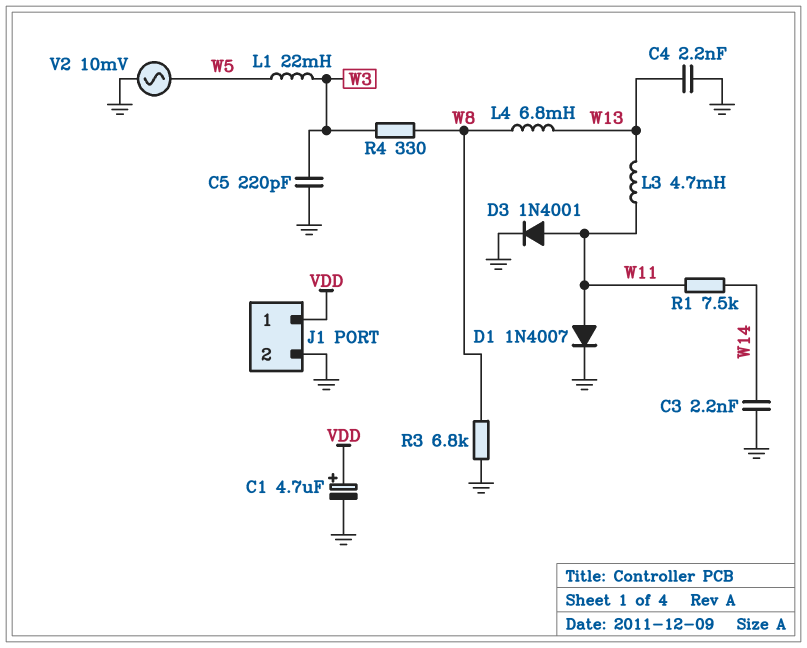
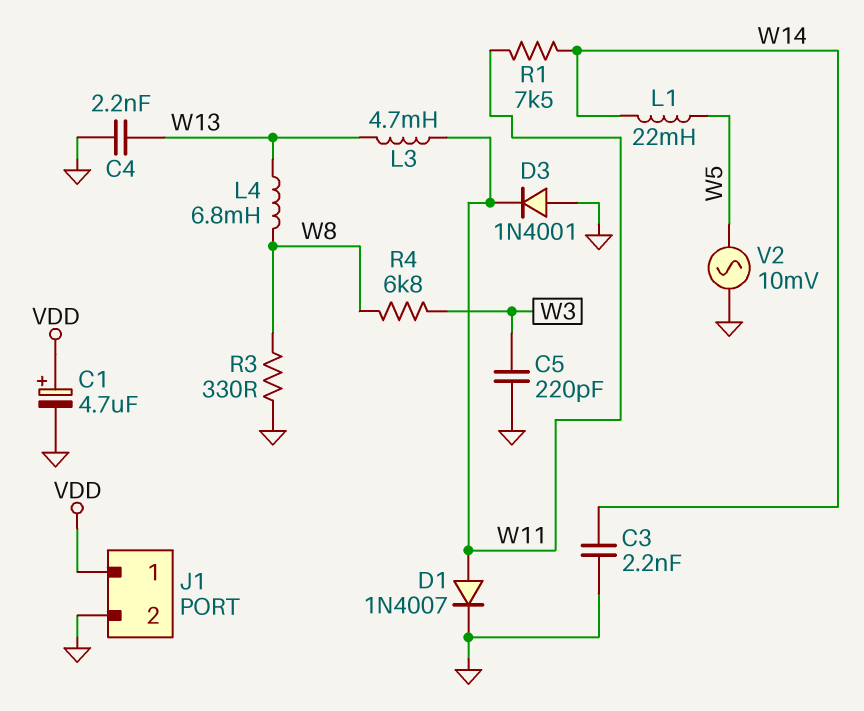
D3: diode 1N4001 (A W11, K GND) -> diode 1N4001 (A GND, K W11)
L1: 22mH (W3, W5) -> 22mH (W5, W14)
R3: 6.8k (GND, W8) -> 330 (GND, W8)
R4: 330 (W3, W8) -> 6.8k (W3, W8)

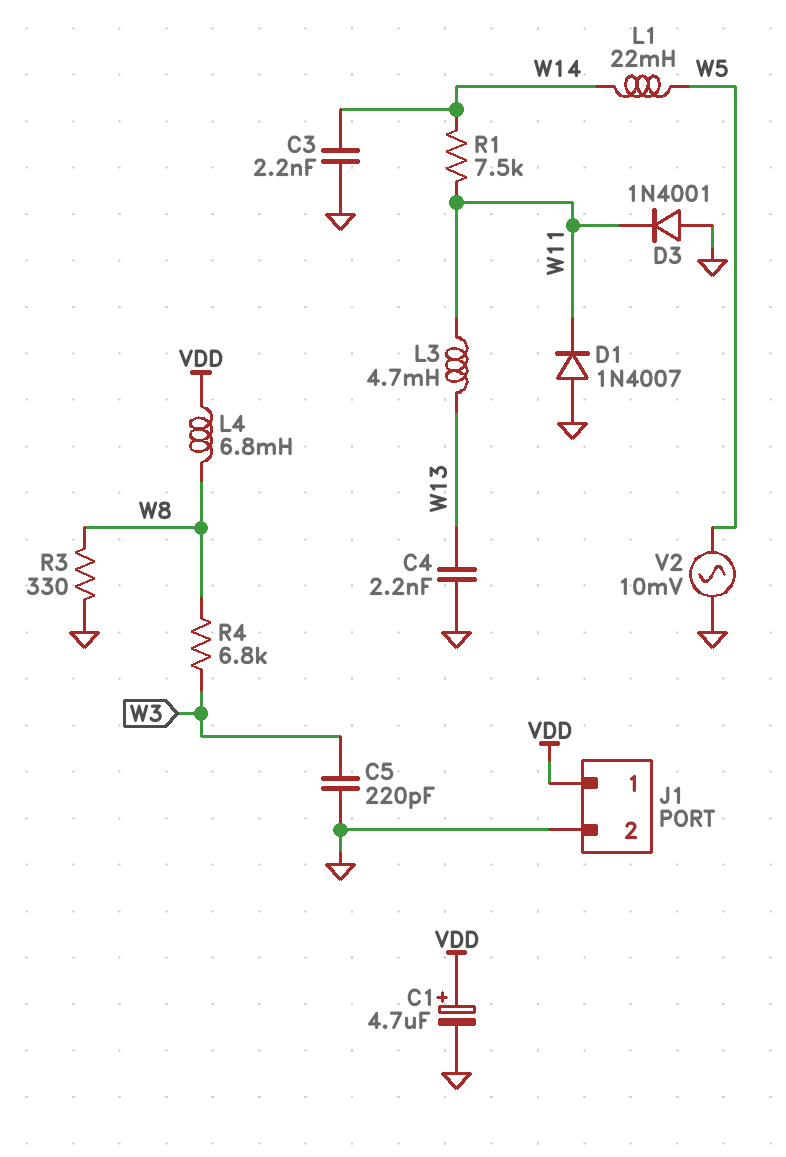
D1: diode 1N4007 (A W11, K GND) -> diode 1N4007 (A GND, K W11)
L4: 6.8mH (W8, W13) -> 6.8mH (VDD, W8)

